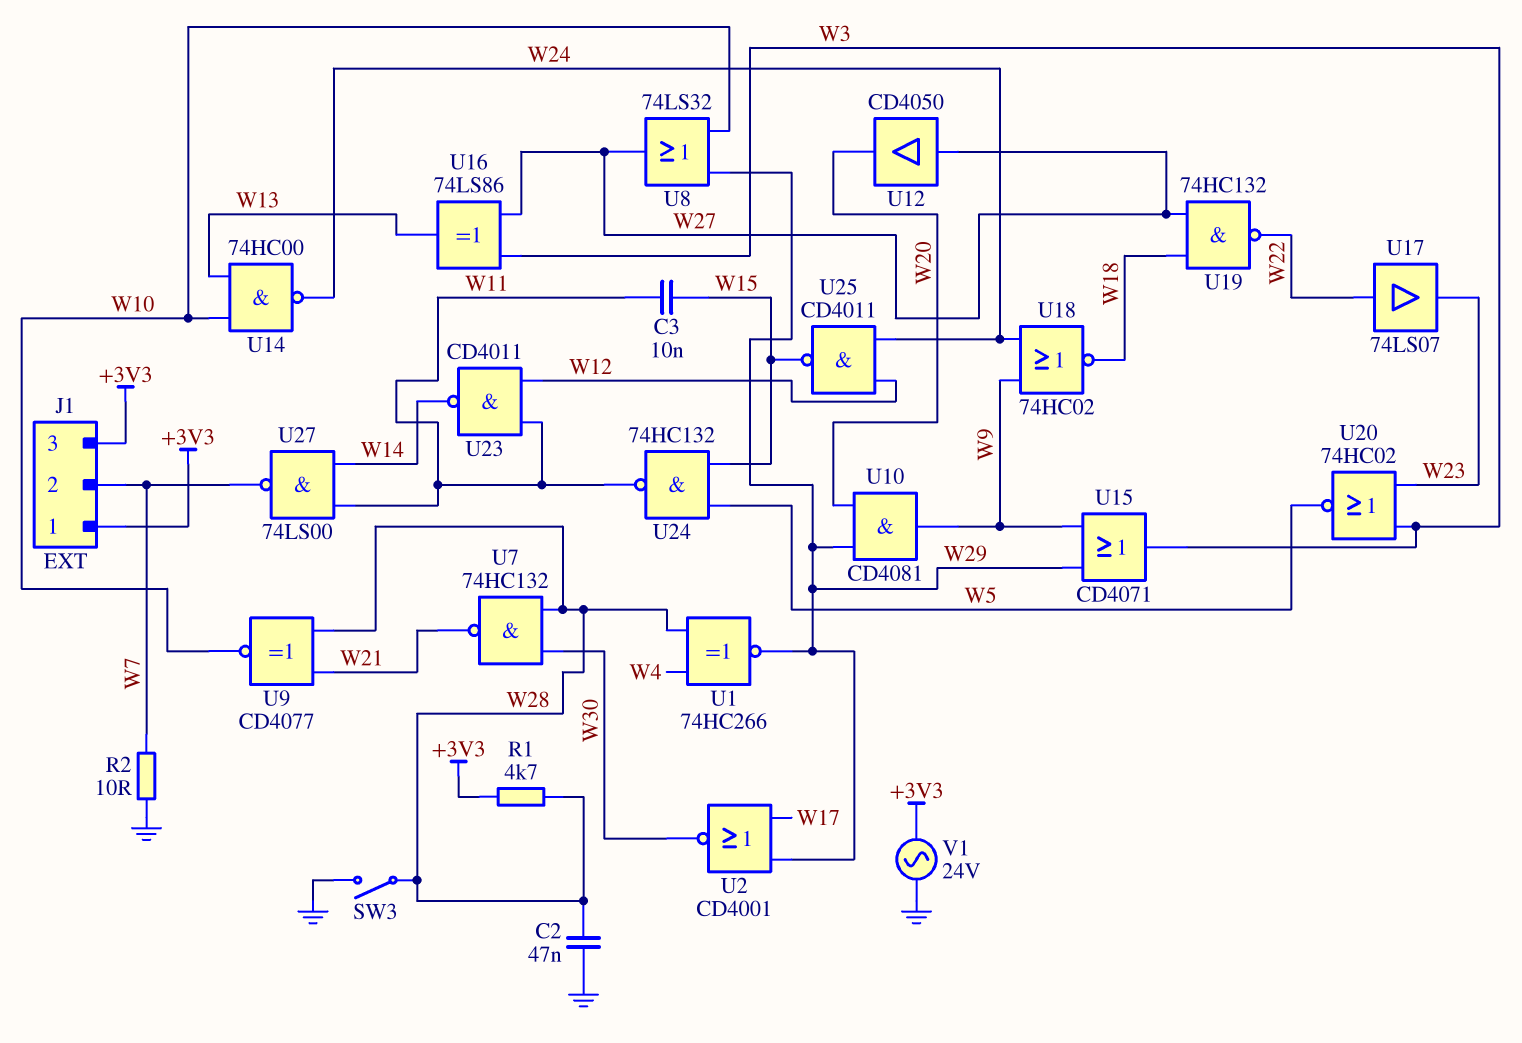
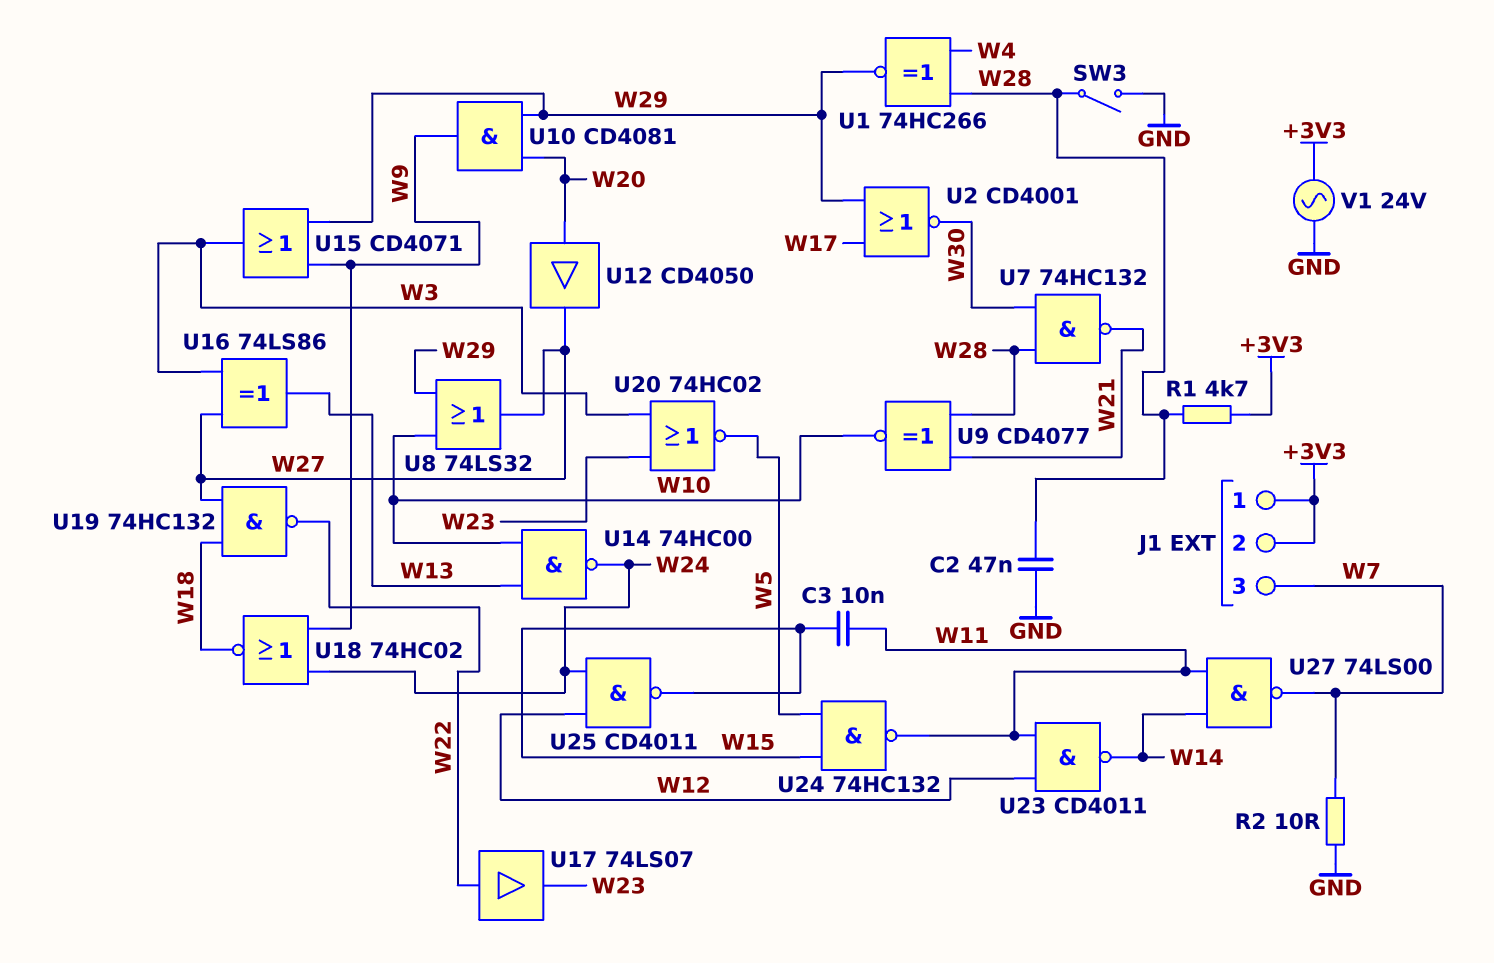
J1 pin 2: W7 -> +3V3
J1 pin 3: +3V3 -> W7
U12: buffer CD4050 (in W27, out W20) -> buffer CD4050 (in W20, out W27)

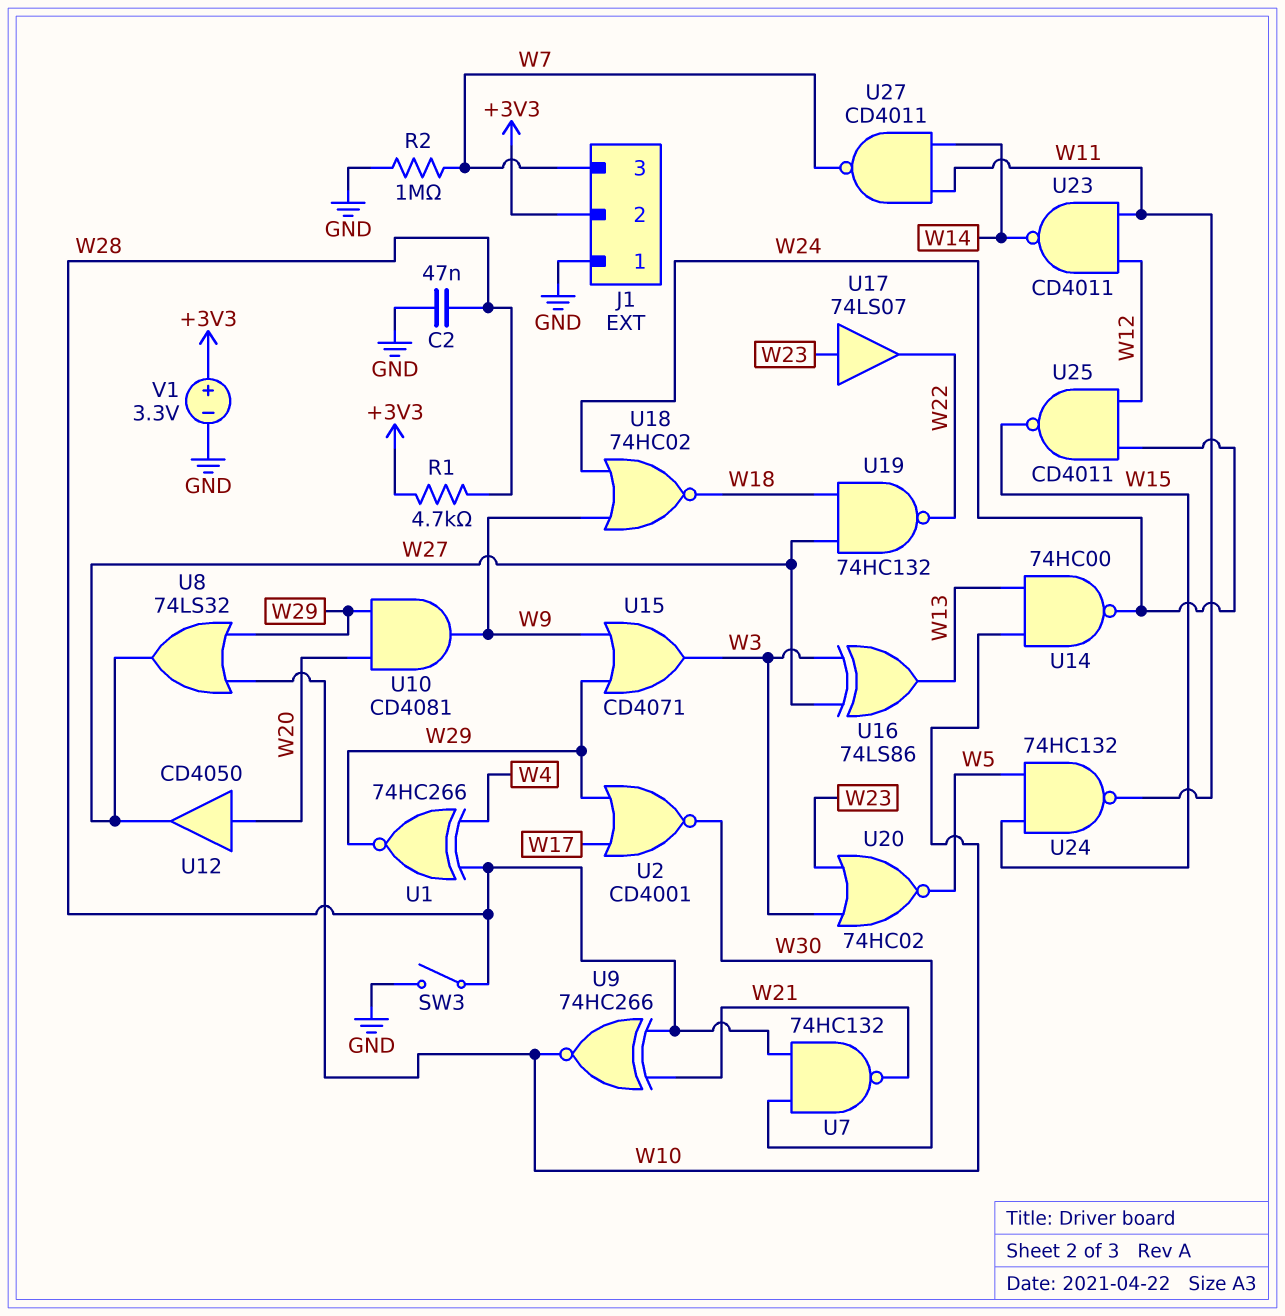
C3: 10nF (W11, W15) -> none
J1 pin 1: +3V3 -> GND
R2: 10 (GND, W7) -> 1M (GND, W7)
U9: XNOR CD4077 (in W21, in W28, out W10) -> XNOR 74HC266 (in W21, in W28, out W10)
U17: buffer 74LS07 (in W22, out W23) -> buffer 74LS07 (in W23, out W22)
U27: NAND 74LS00 (in W11, in W14, out W7) -> NAND CD4011 (in W11, in W14, out W7)
V1: AC 24V (+3V3, GND) -> 3.3V (plus +3V3, minus GND)

